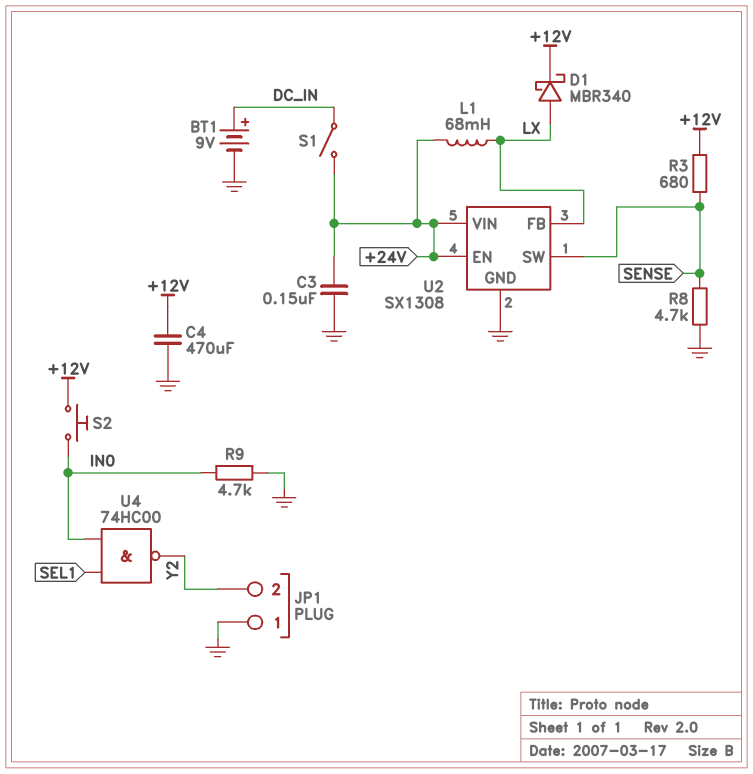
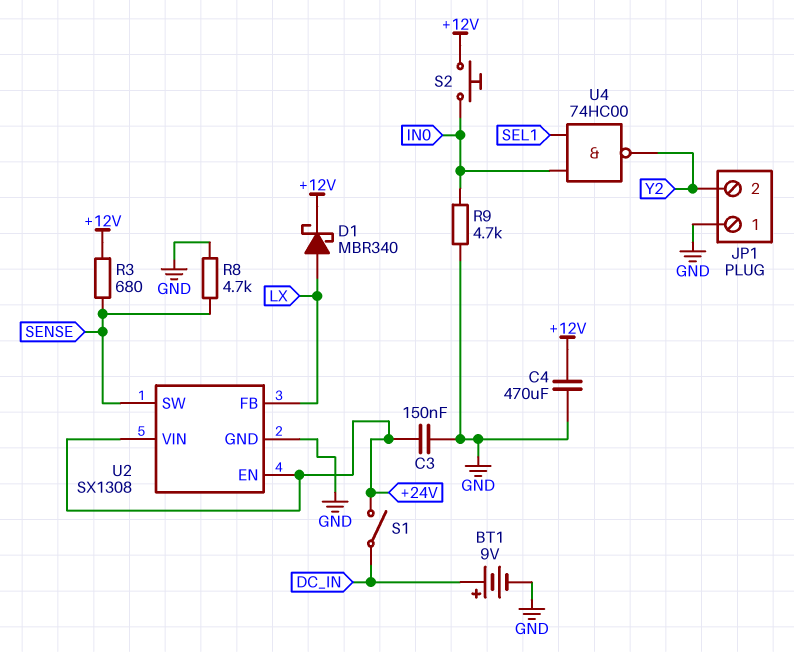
L1: 68mH (+24V, LX) -> none

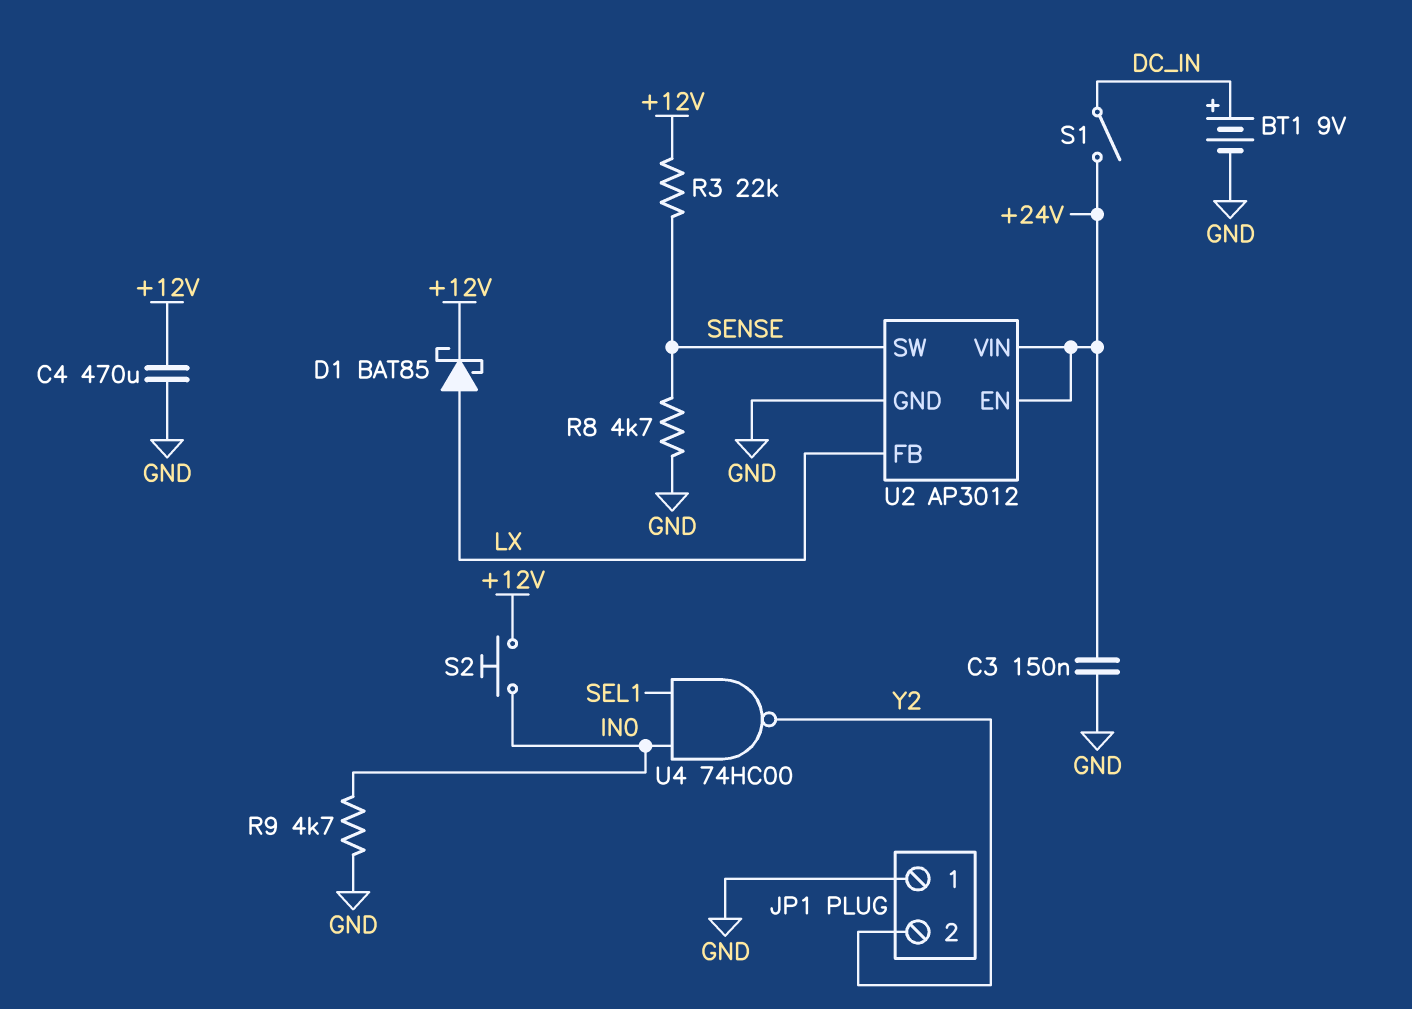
D1: schottky MBR340 (A LX, K +12V) -> schottky BAT85 (A LX, K +12V)
R3: 680 (+12V, SENSE) -> 22k (+12V, SENSE)
U2: SX1308 -> AP3012

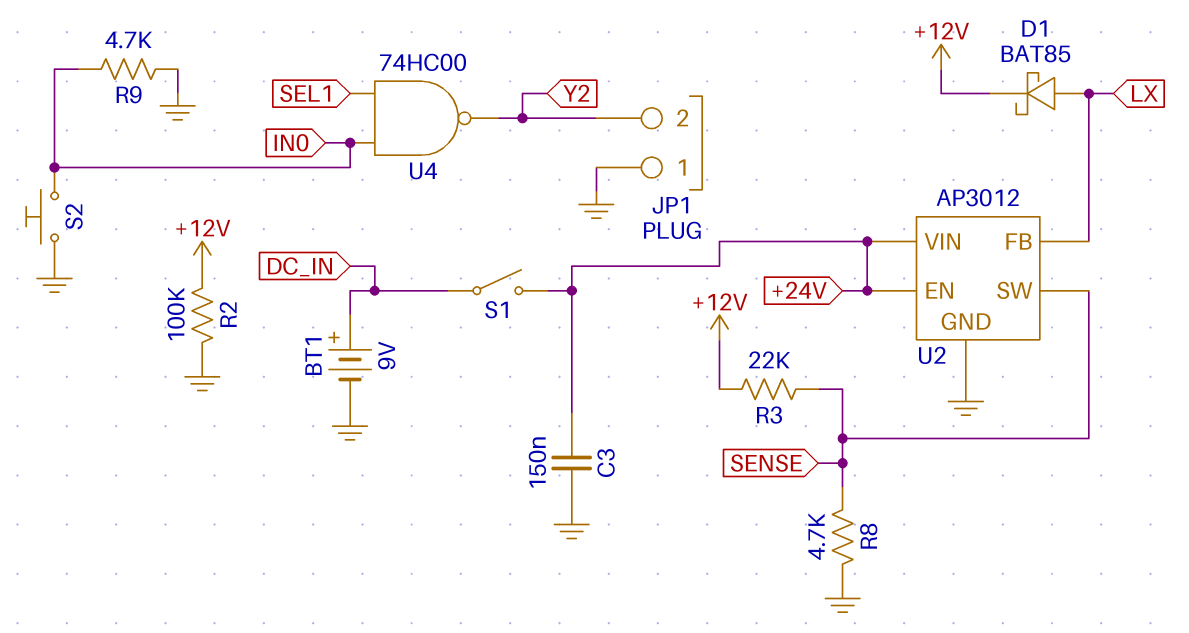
C4: 470uF (+12V, GND) -> none
R2: none -> 100k (+12V, GND)
S2: button (+12V, IN0) -> button (GND, IN0)

